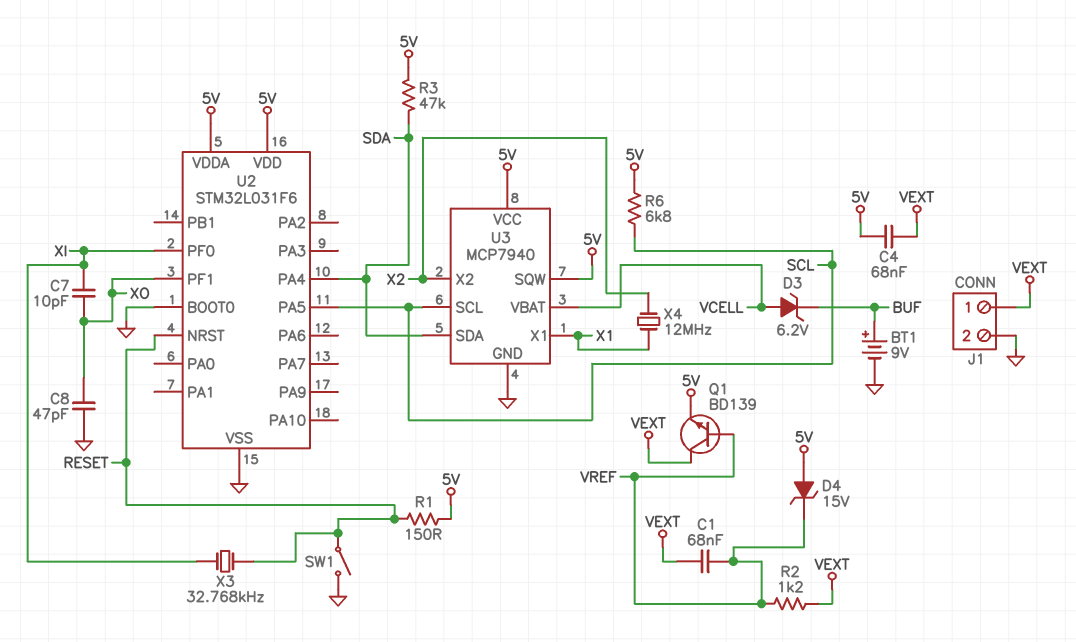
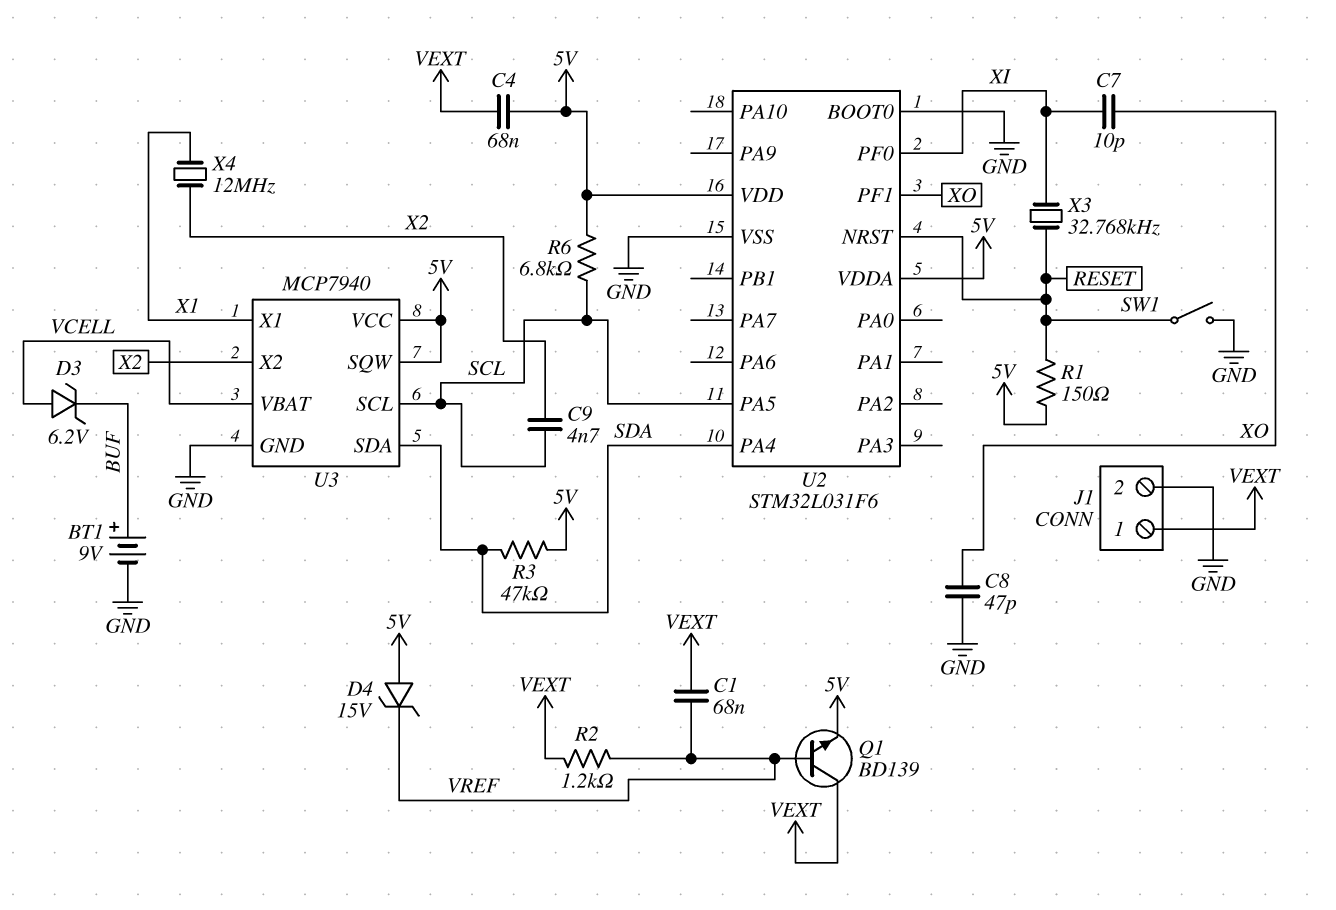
C9: none -> 4.7nF (SCL, X2)

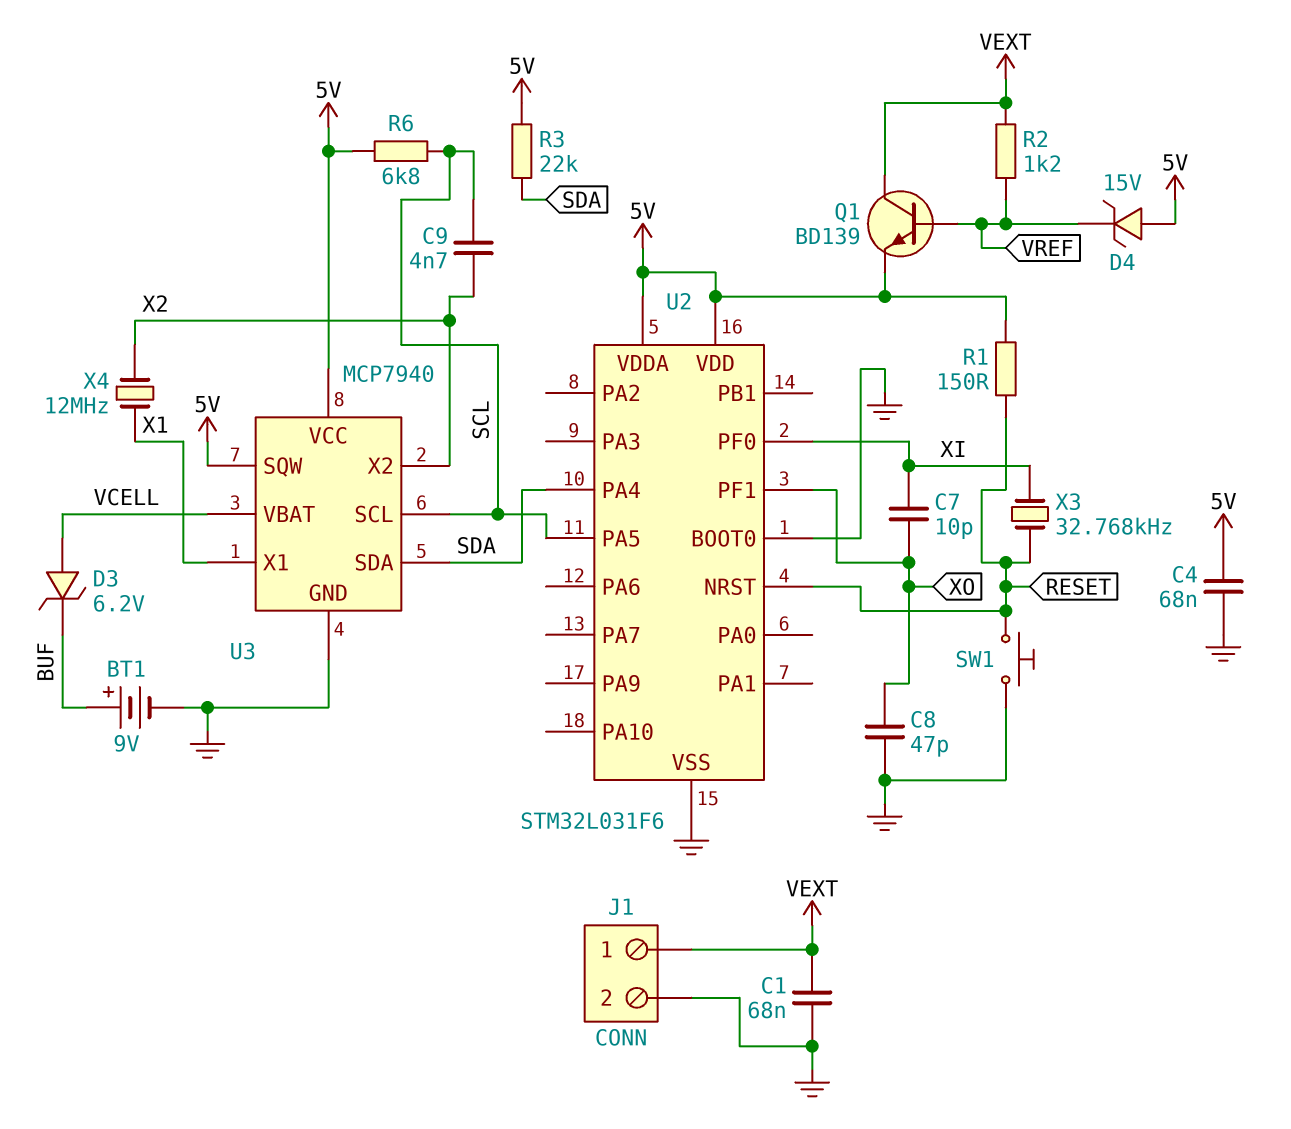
C1: 68nF (VEXT, VREF) -> 68nF (GND, VEXT)
C4: 68nF (5V, VEXT) -> 68nF (5V, GND)
R3: 47k (5V, SDA) -> 22k (5V, SDA)
SW1: switch (GND, RESET) -> button (GND, RESET)

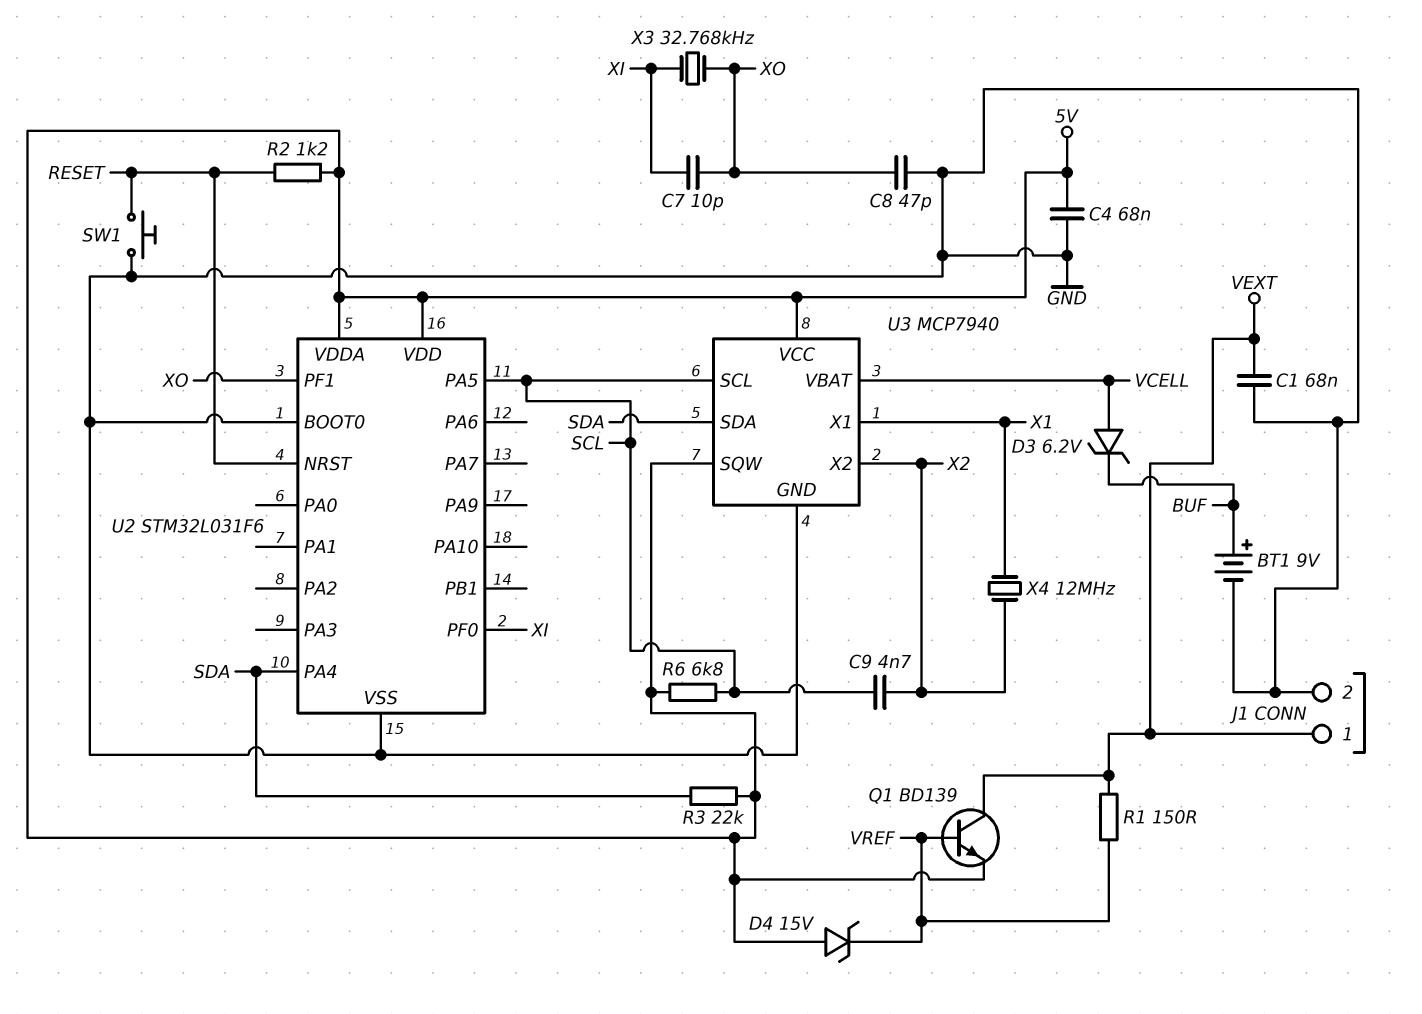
R1: 150 (5V, RESET) -> 150 (VEXT, VREF)
R2: 1.2k (VEXT, VREF) -> 1.2k (5V, RESET)
X3: 32.768kHz (RESET, XI) -> 32.768kHz (XI, XO)

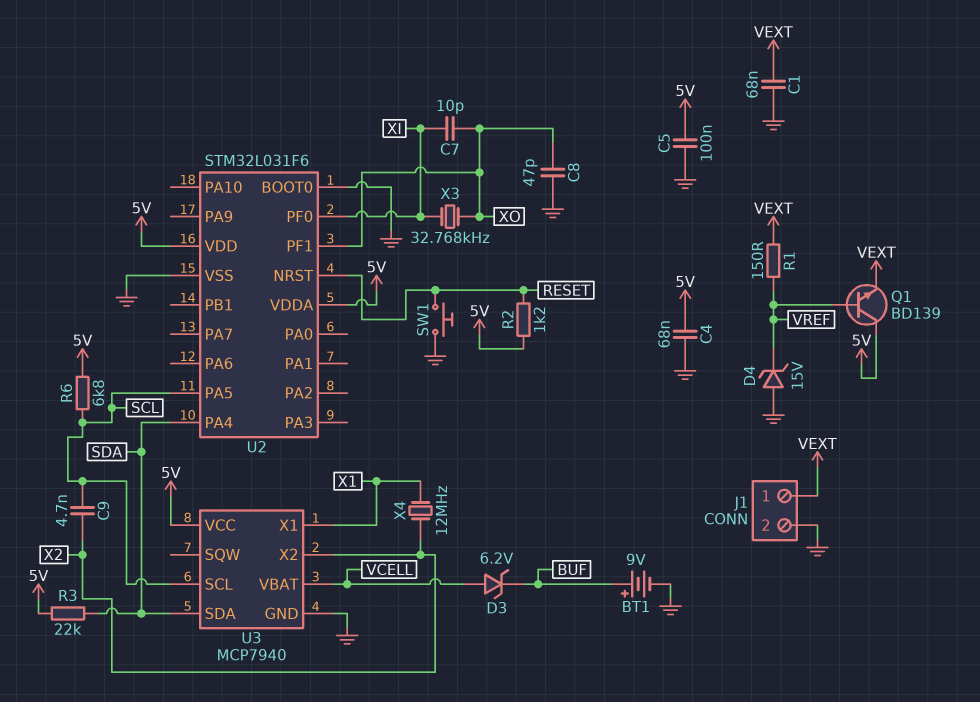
C5: none -> 100nF (5V, GND)
D4: zener 15V (A 5V, K VREF) -> zener 15V (A GND, K VREF)
Q1: NPN BD139 (B VREF, C VEXT, E 5V) -> NPN BD139 (B VREF, C 5V, E VEXT)
U3 pin SQW: 5V -> none

